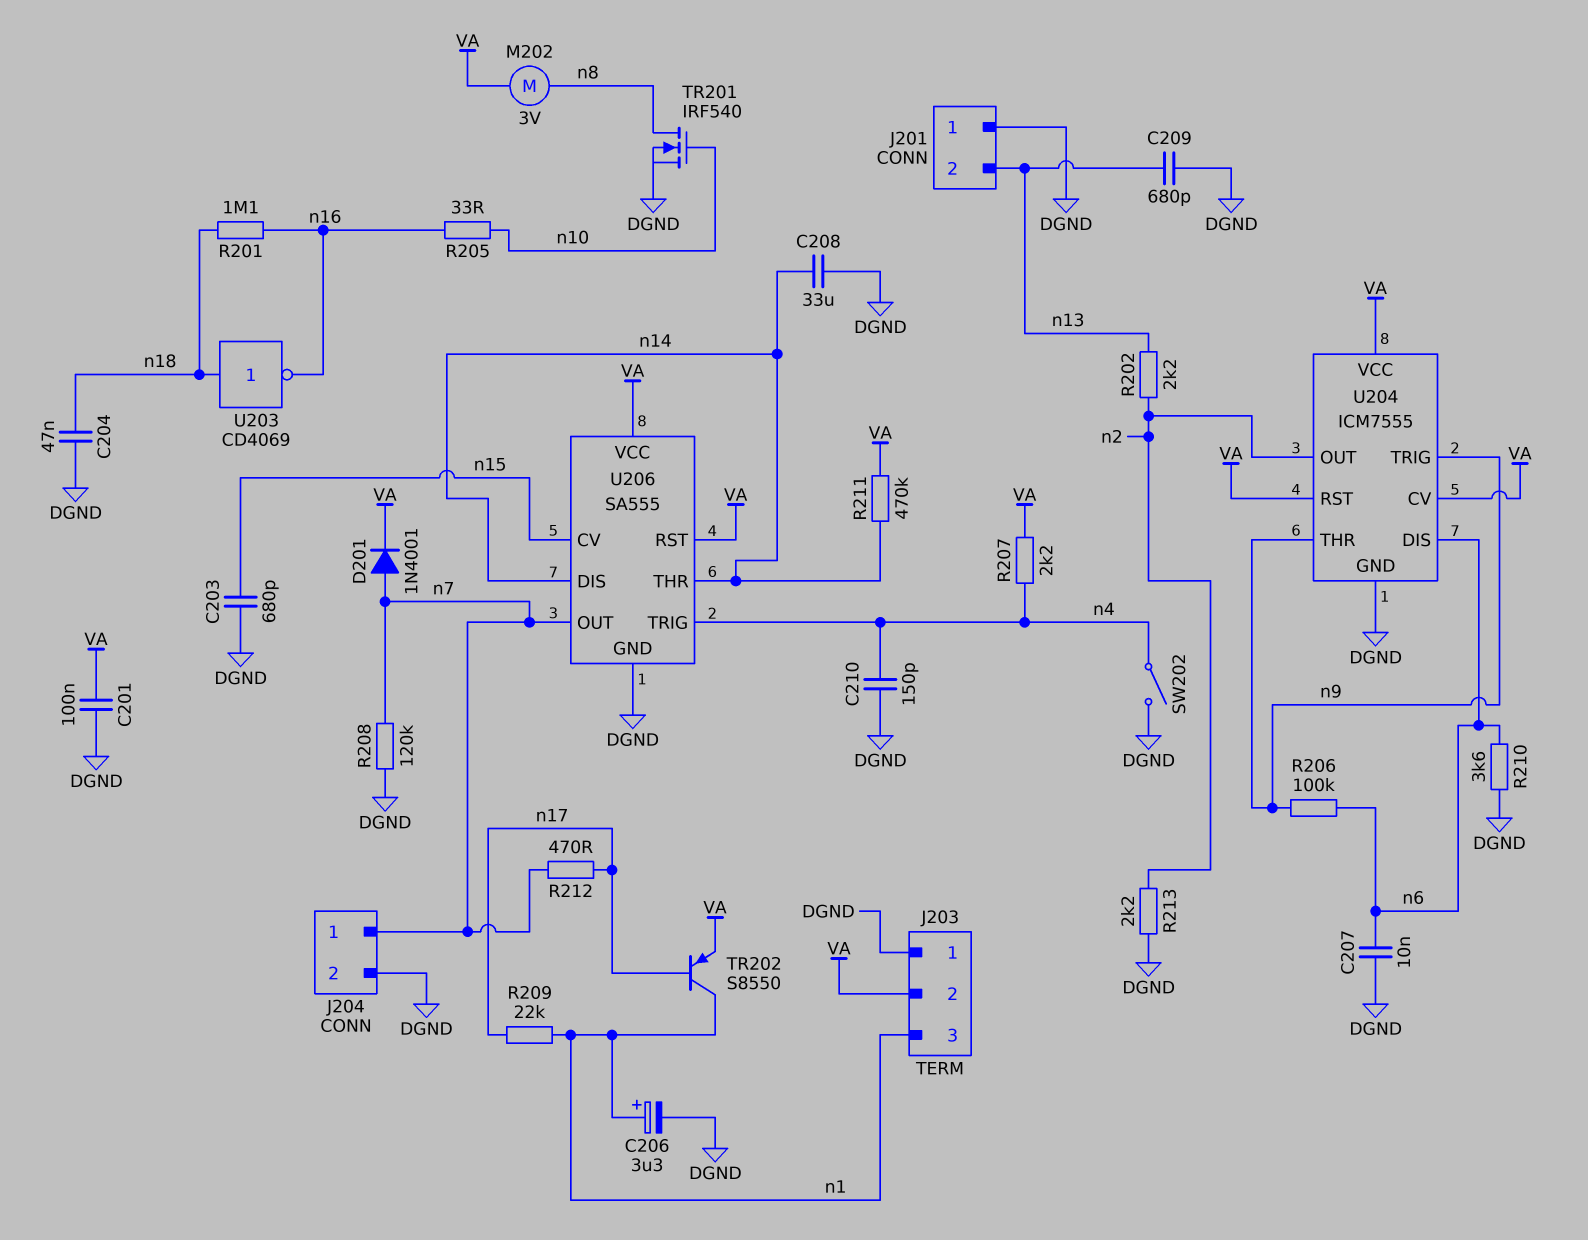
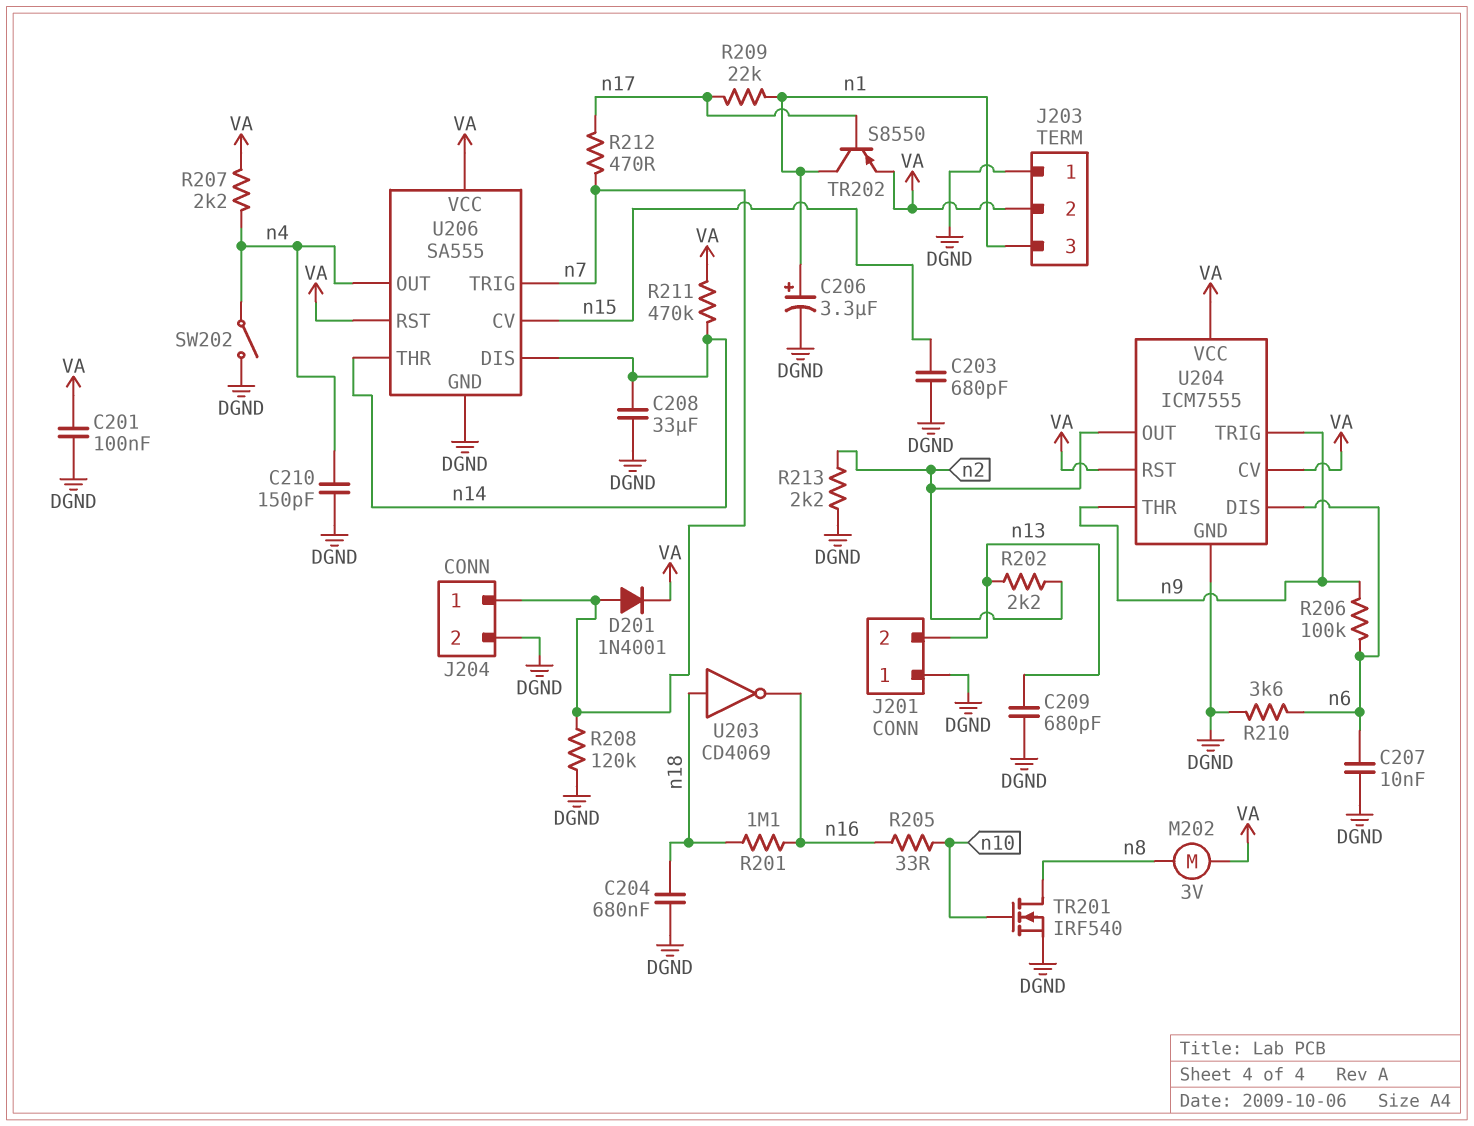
C204: 47nF (DGND, n18) -> 680nF (DGND, n18)
U206 pin OUT: n7 -> n4
U206 pin TRIG: n4 -> n7

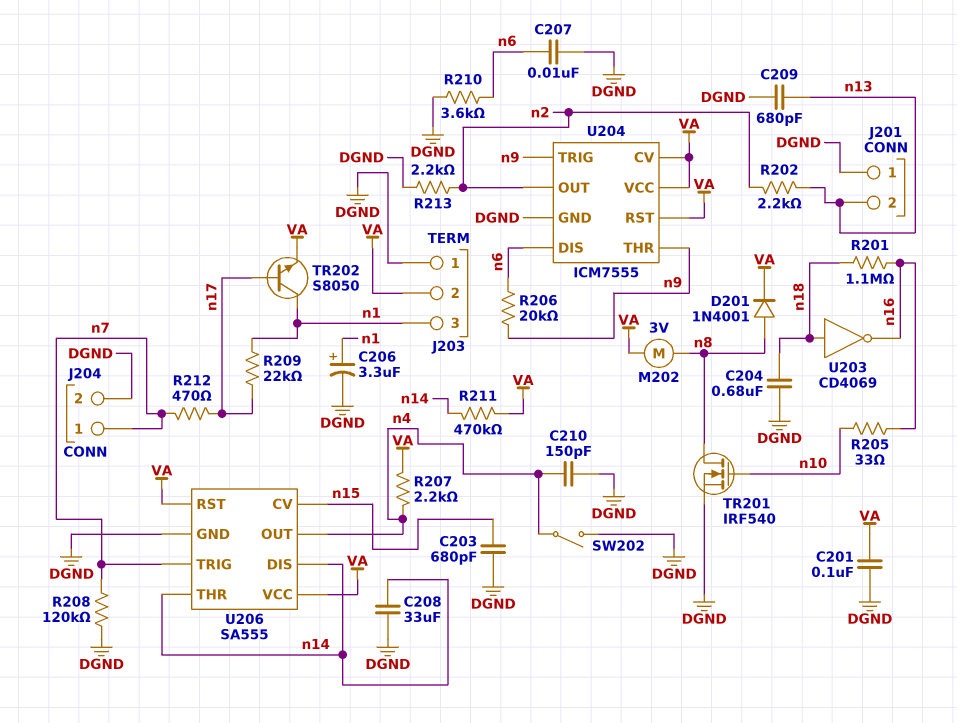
D201: diode 1N4001 (A n7, K VA) -> diode 1N4001 (A n8, K VA)
R206: 100k (n6, n9) -> 20k (n6, n9)
TR202: PNP S8550 (B n17, C n1, E VA) -> NPN S8050 (B n17, C n1, E VA)

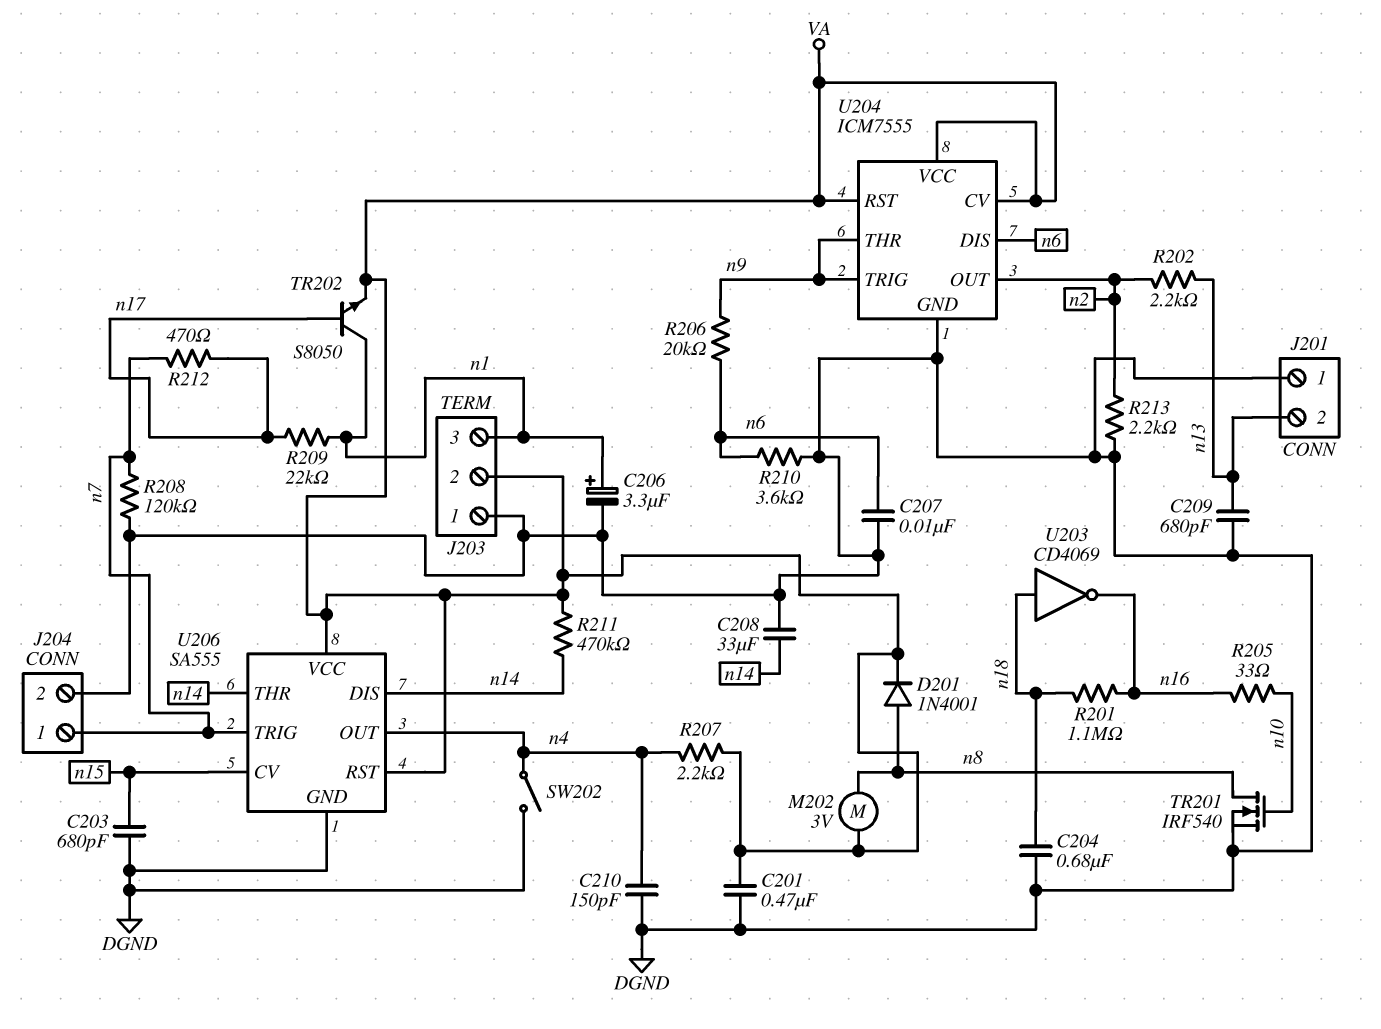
C201: 100nF (DGND, VA) -> 470nF (DGND, VA)

